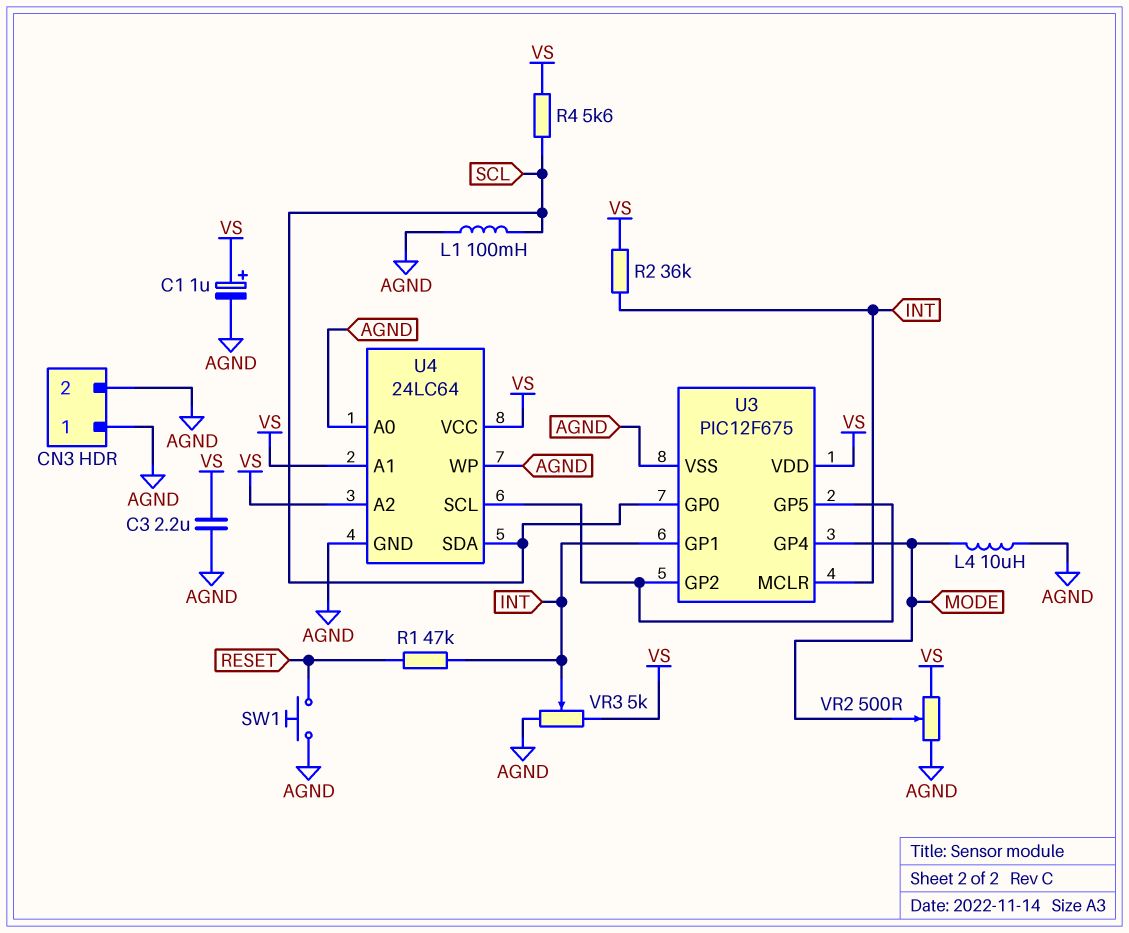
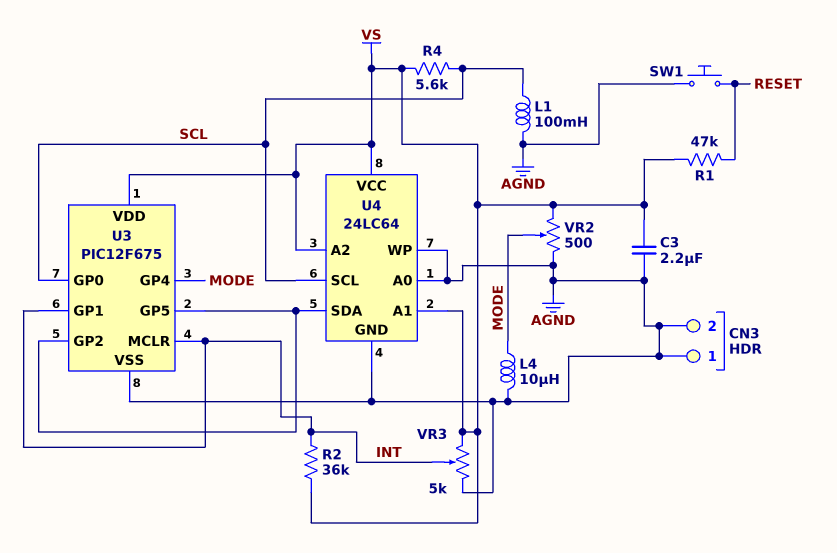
C1: 1uF (plus VS, minus AGND) -> none
R1: 47k (INT, RESET) -> 47k (RESET, VS)
U4 pin SCL: U3/GP2 -> SCL
U4 pin SDA: SCL -> U3/GP2

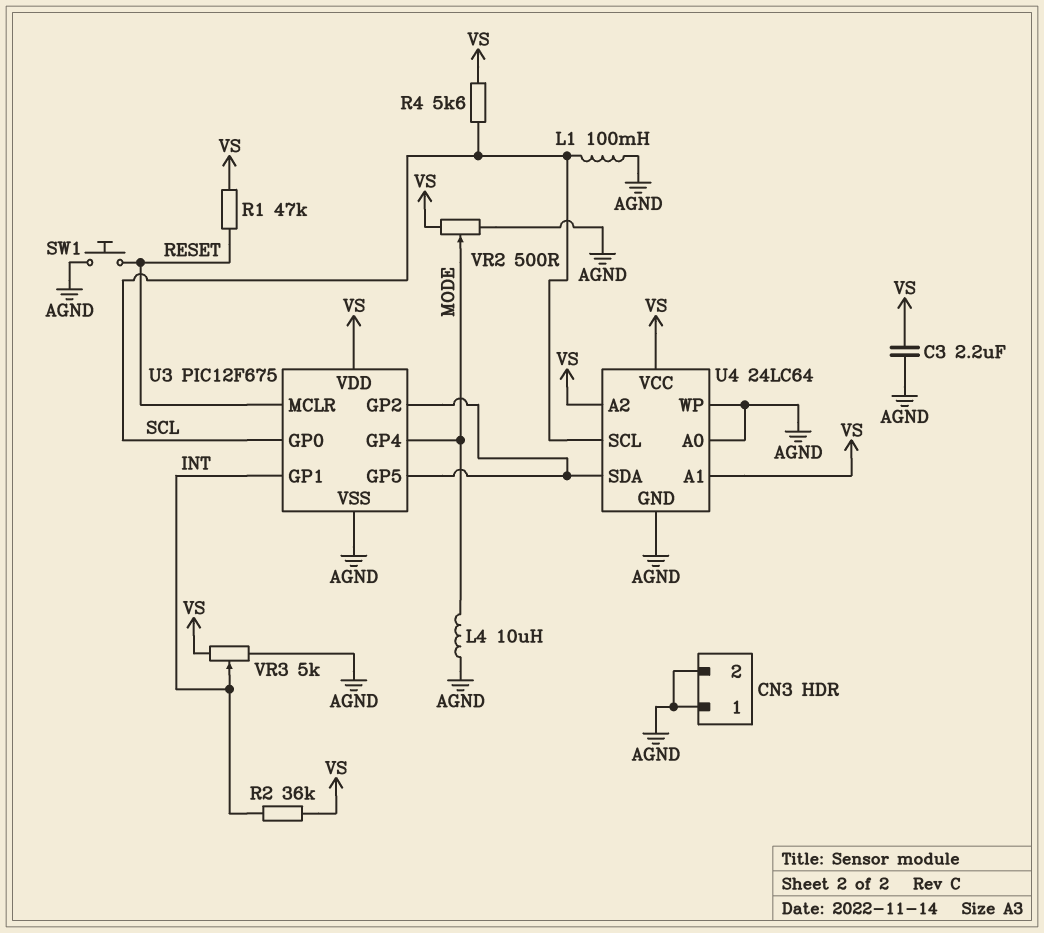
U3 pin MCLR: INT -> RESET

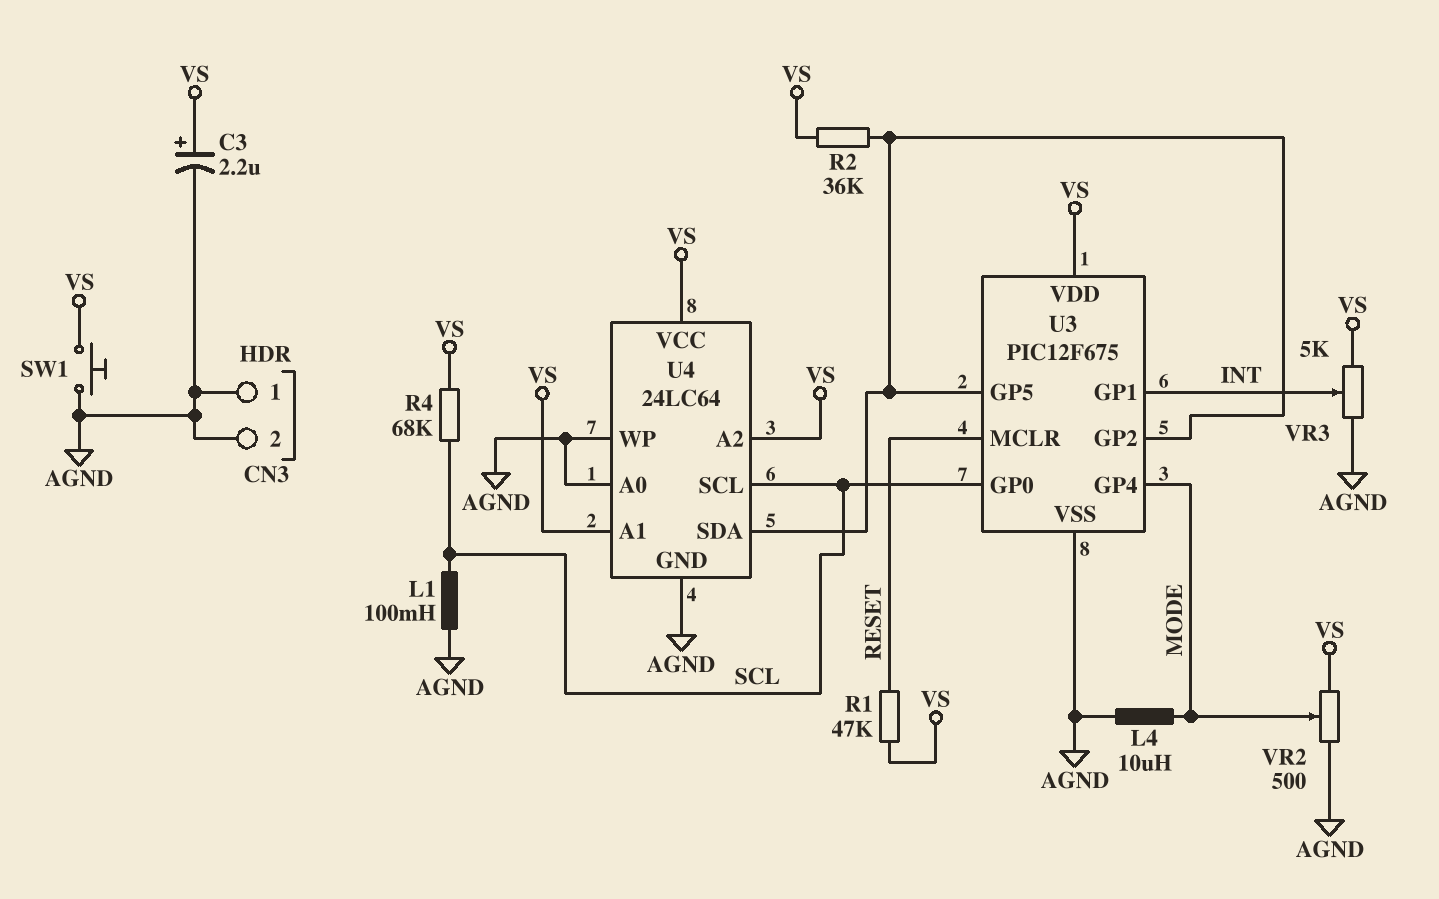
C3: 2.2uF (AGND, VS) -> 2.2uF (plus VS, minus AGND)
R2: 36k (INT, VS) -> 36k (U3/GP2, VS)
R4: 5.6k (SCL, VS) -> 68k (SCL, VS)
SW1: button (AGND, RESET) -> button (AGND, VS)

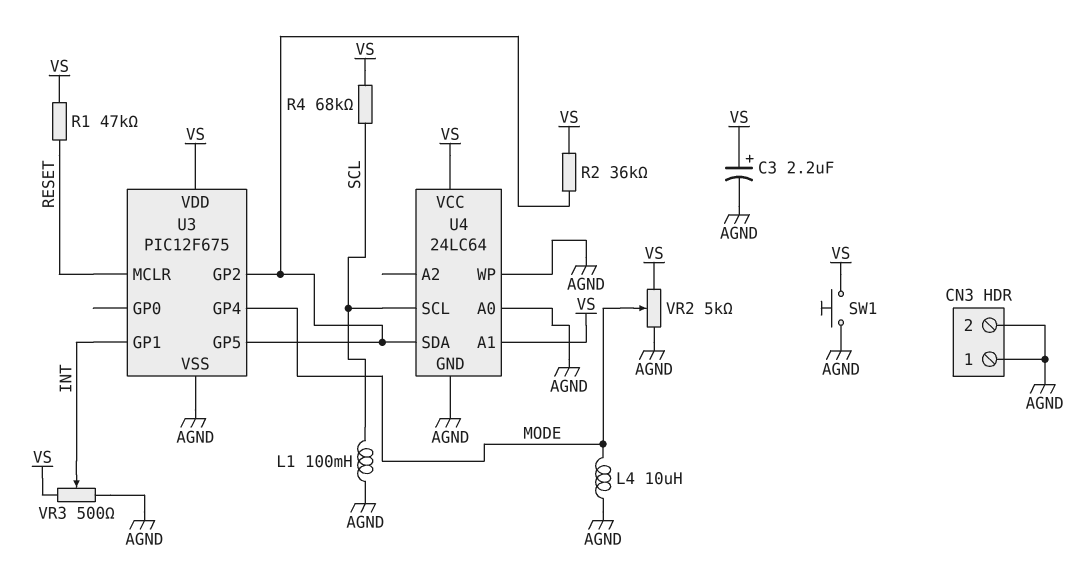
U3 pin GP0: SCL -> none
U4 pin A2: VS -> none
VR2: 500 (AGND, VS, wiper MODE) -> 5k (AGND, VS, wiper MODE)
VR3: 5k (AGND, VS, wiper INT) -> 500 (AGND, VS, wiper INT)

